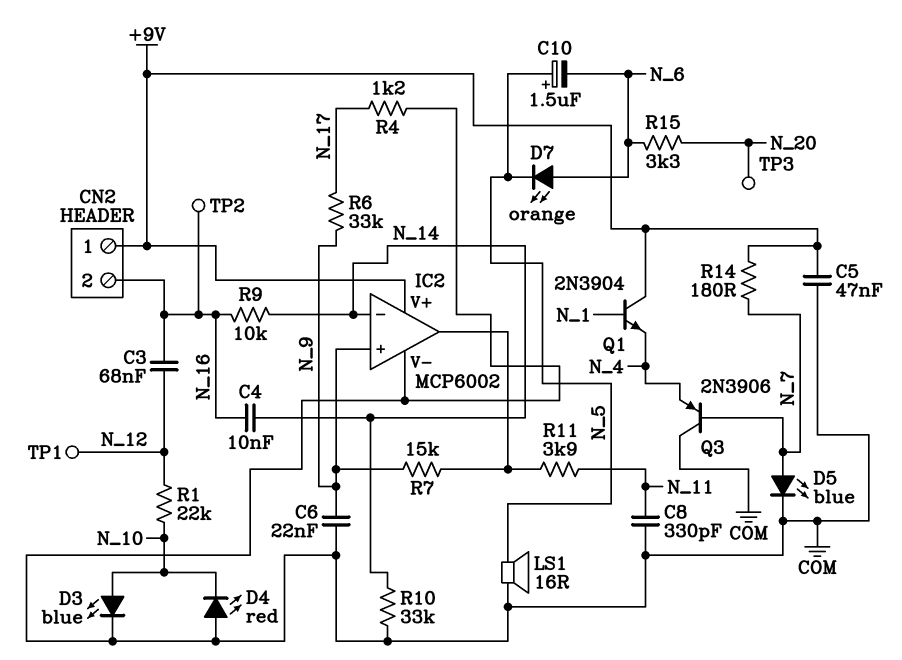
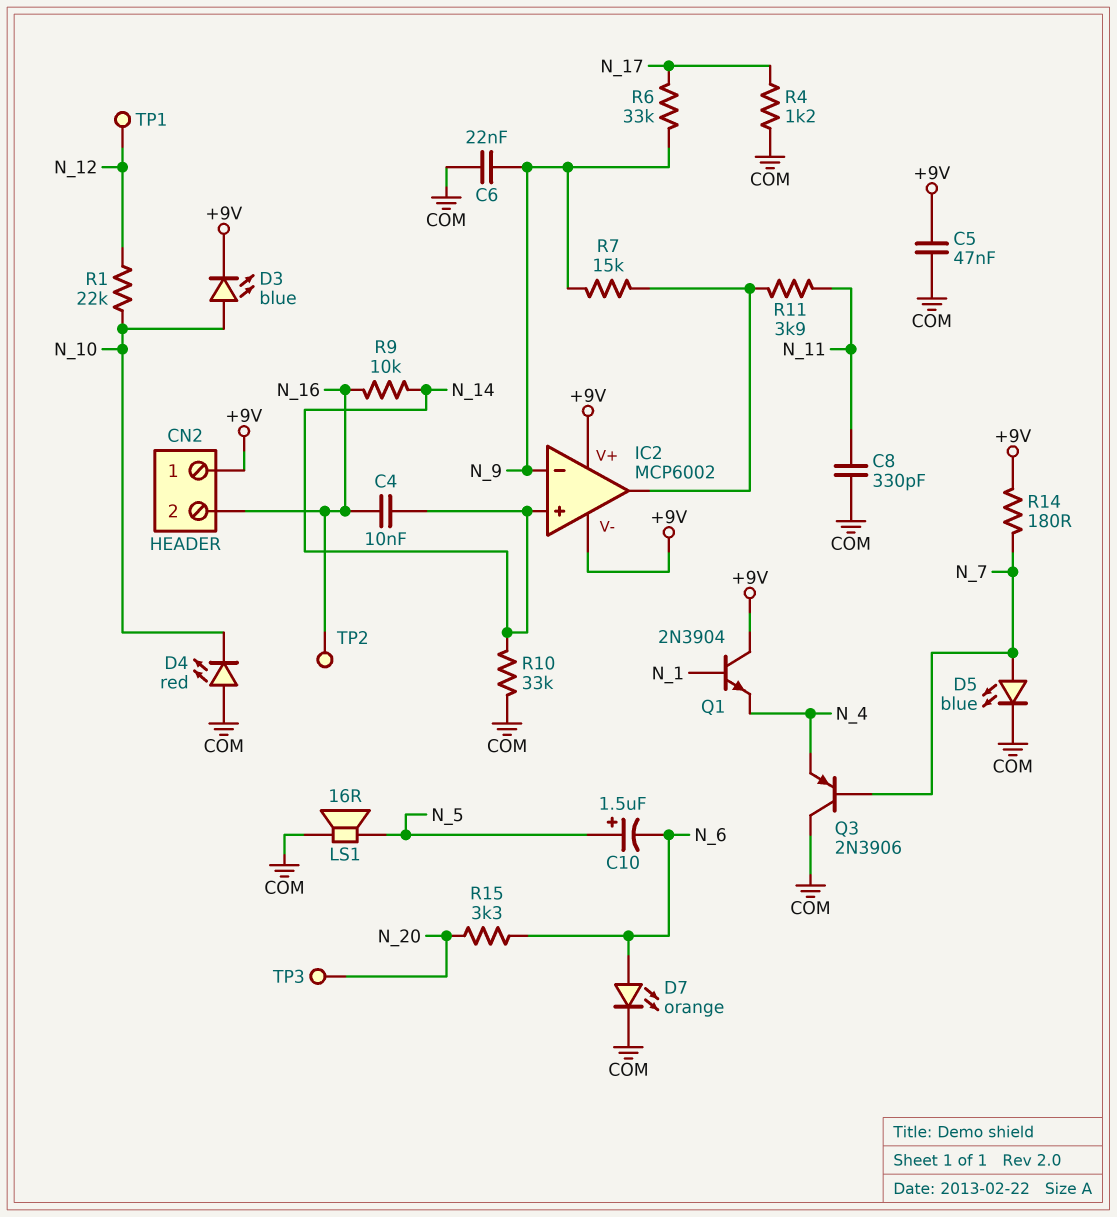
C3: 68nF (N_12, N_16) -> none
D3: LED blue (A N_10, K COM) -> LED blue (A N_10, K +9V)
D7: LED orange (A N_6, K N_5) -> LED orange (A N_6, K COM)
IC2 pin V-: COM -> +9V
IC2 pin in+: N_9 -> N_14
IC2 pin in-: N_14 -> N_9

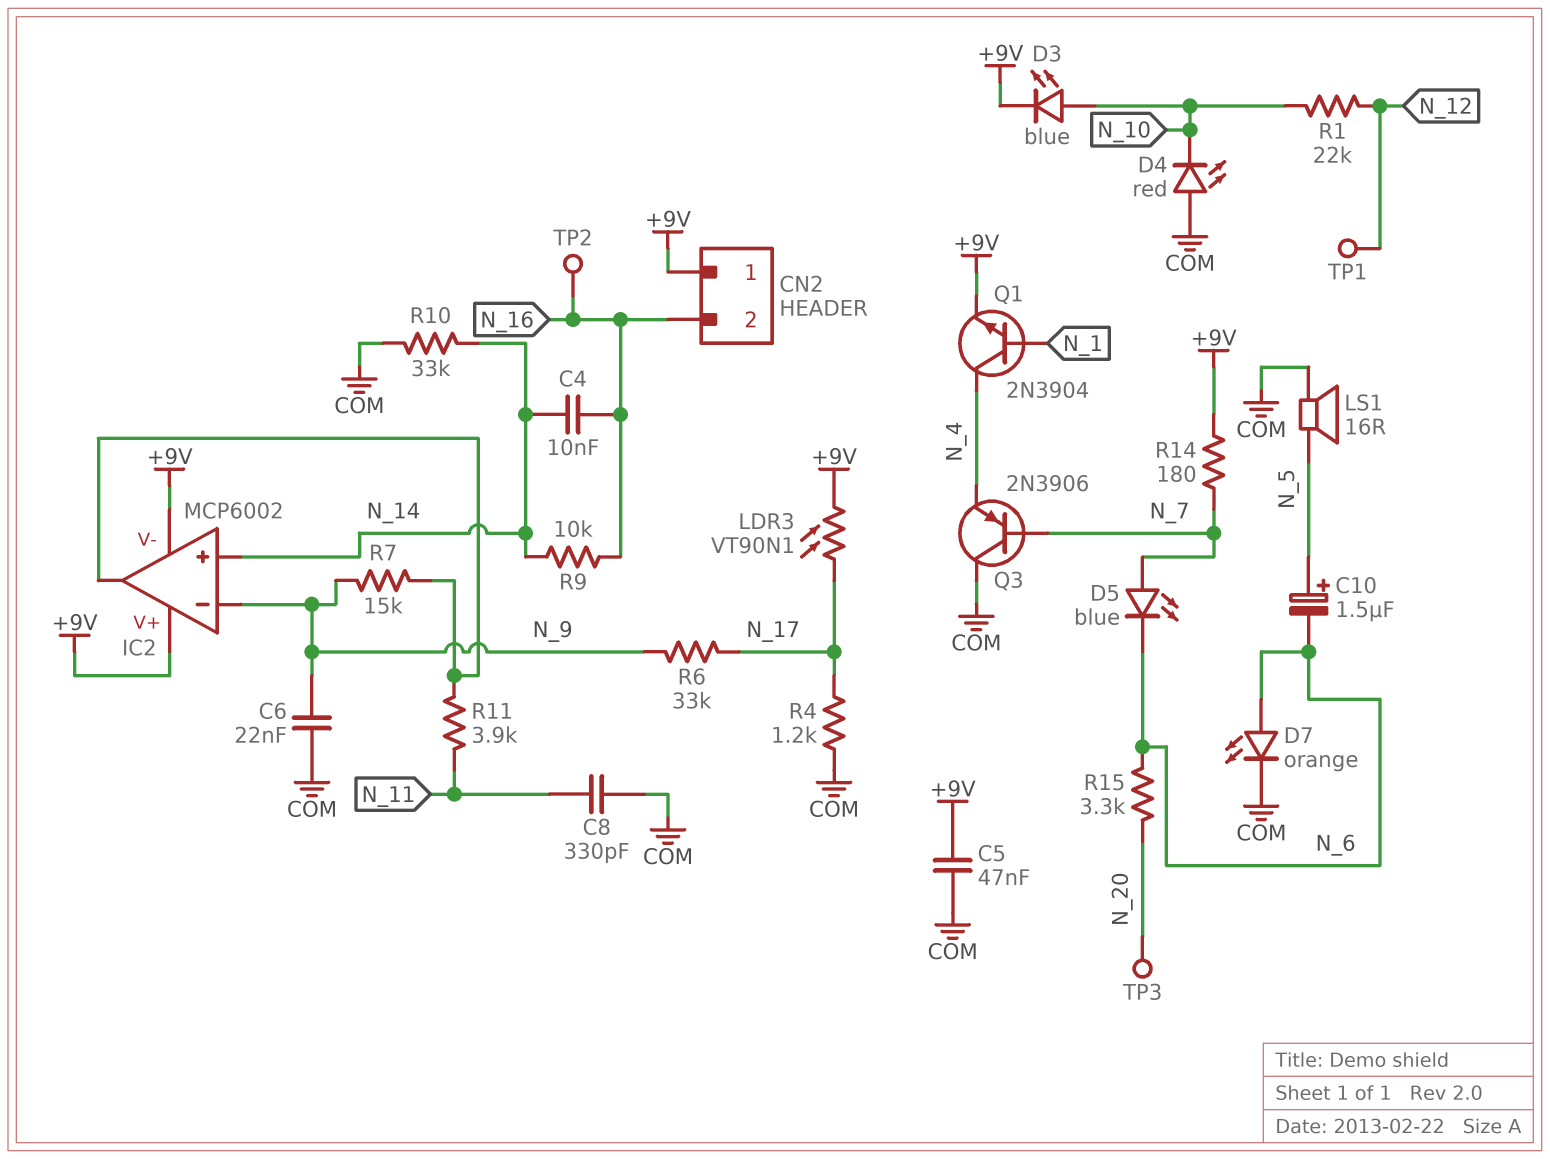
D5: LED blue (A N_7, K COM) -> LED blue (A N_7, K N_6)
LDR3: none -> VT90N1 (+9V, N_17)
Q1: NPN 2N3904 (B N_1, C +9V, E N_4) -> NPN 2N3904 (B N_1, C N_4, E +9V)

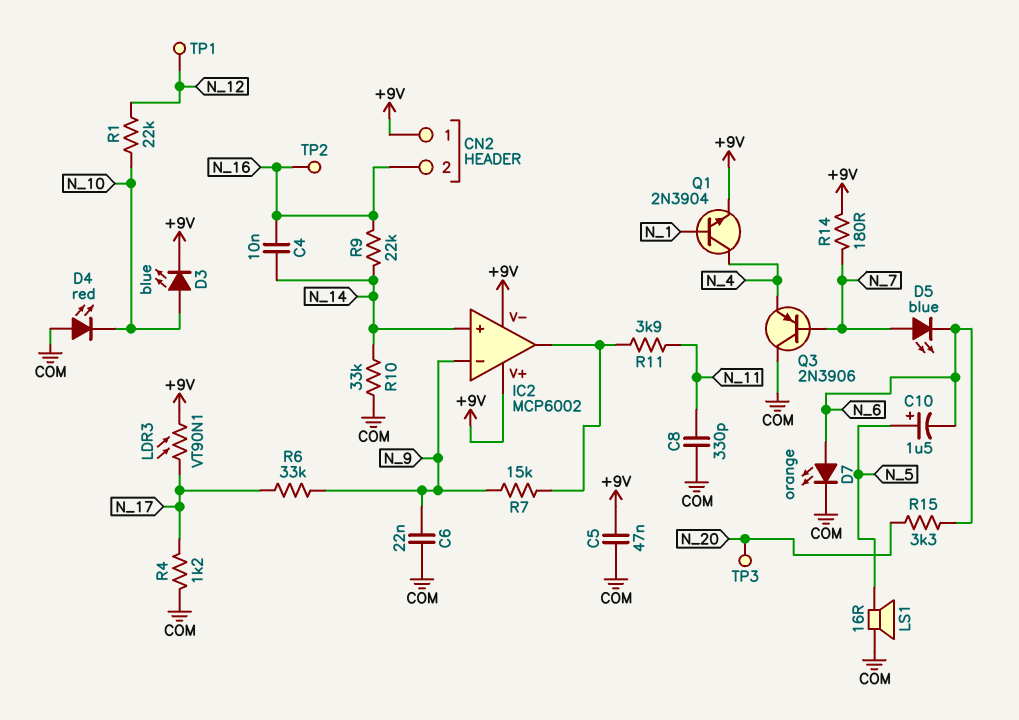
R9: 10k (N_14, N_16) -> 22k (N_14, N_16)

